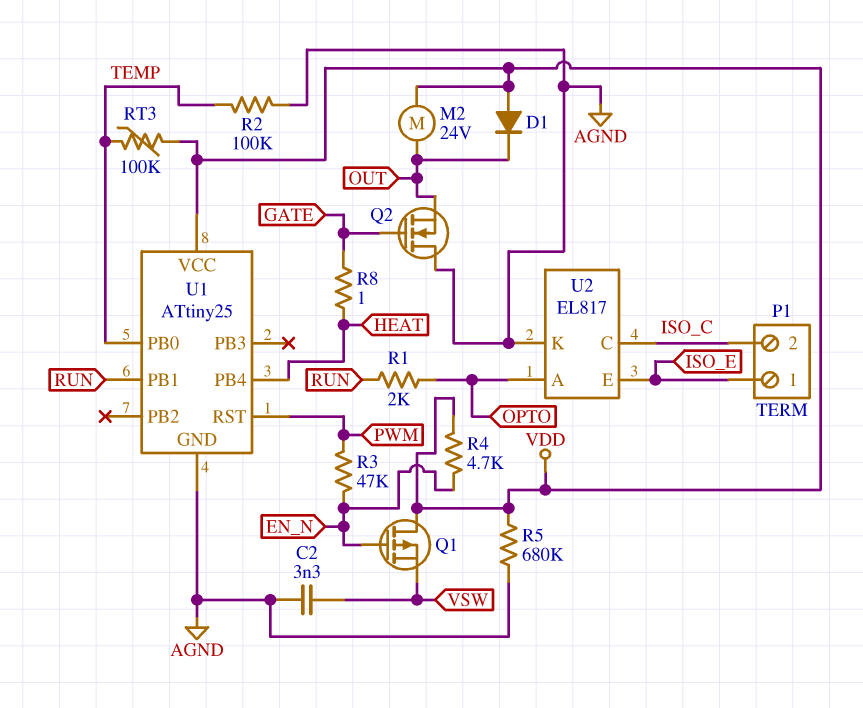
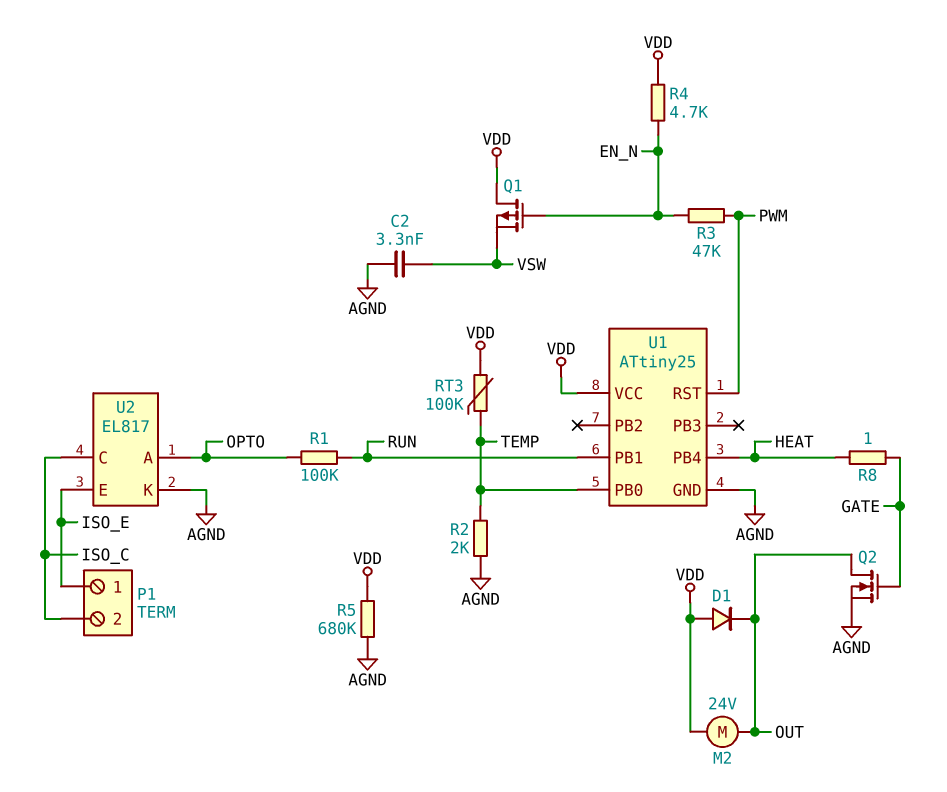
Q2: NMOS (G GATE, D AGND, S OUT) -> NMOS (G GATE, D OUT, S AGND)
R1: 2k (OPTO, RUN) -> 100k (OPTO, RUN)
R2: 100k (AGND, TEMP) -> 2k (AGND, TEMP)

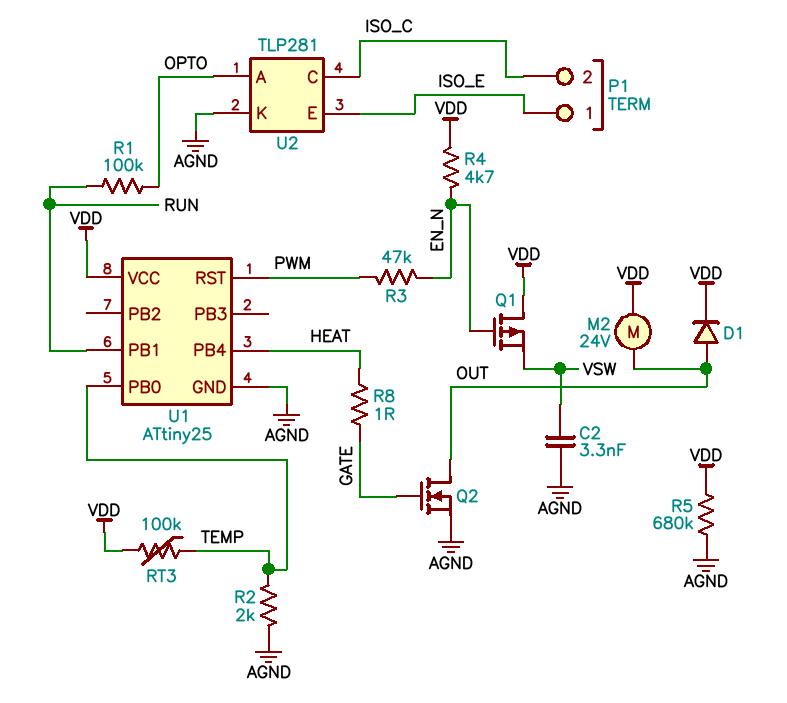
D1: diode (A VDD, K OUT) -> diode (A OUT, K VDD)
U2: EL817 -> TLP281

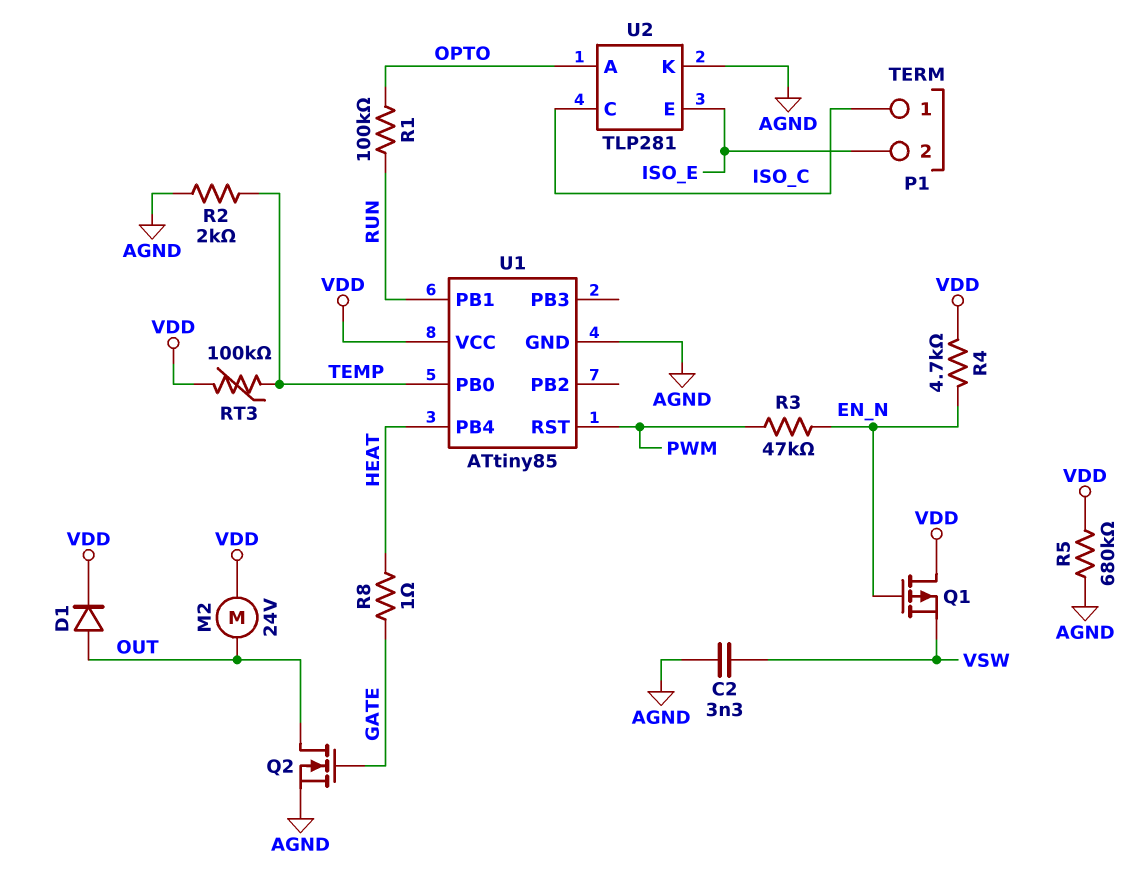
P1 pin 1: ISO_E -> ISO_C
P1 pin 2: ISO_C -> ISO_E
U1: ATtiny25 -> ATtiny85

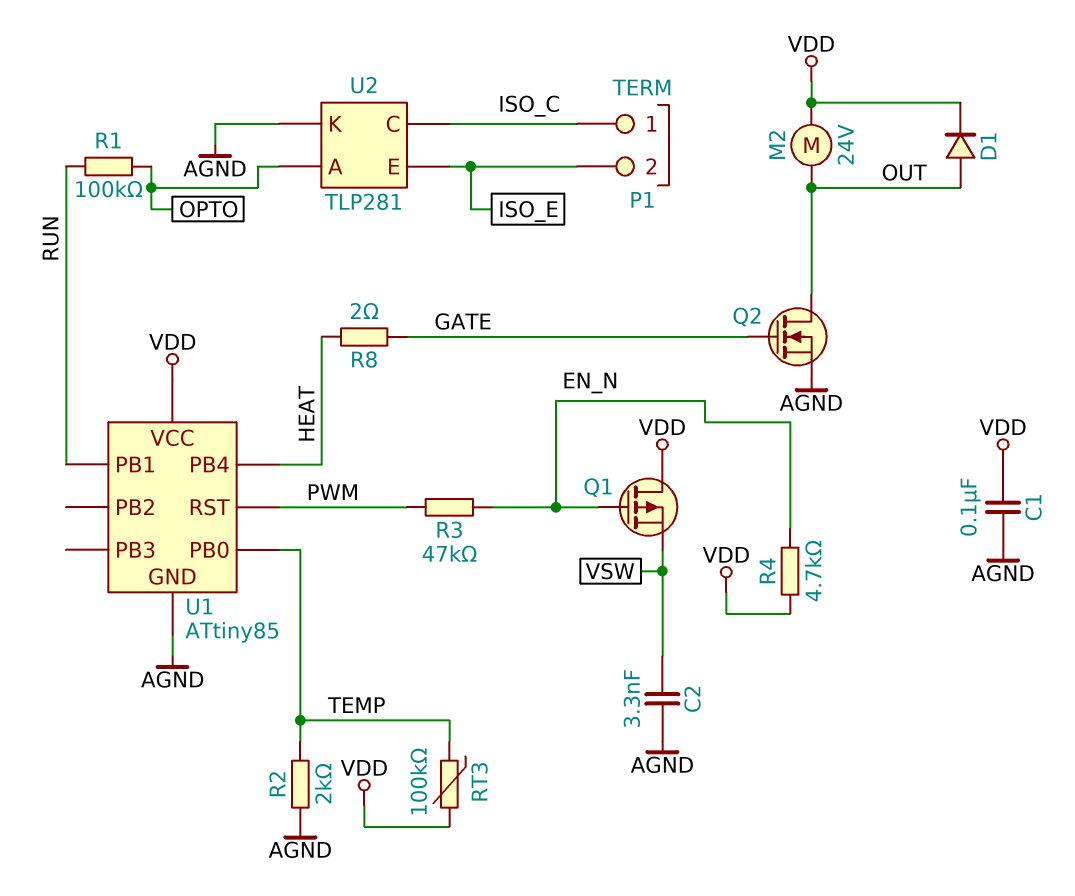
C1: none -> 100nF (AGND, VDD)
R5: 680k (AGND, VDD) -> none
R8: 1 (GATE, HEAT) -> 2 (GATE, HEAT)

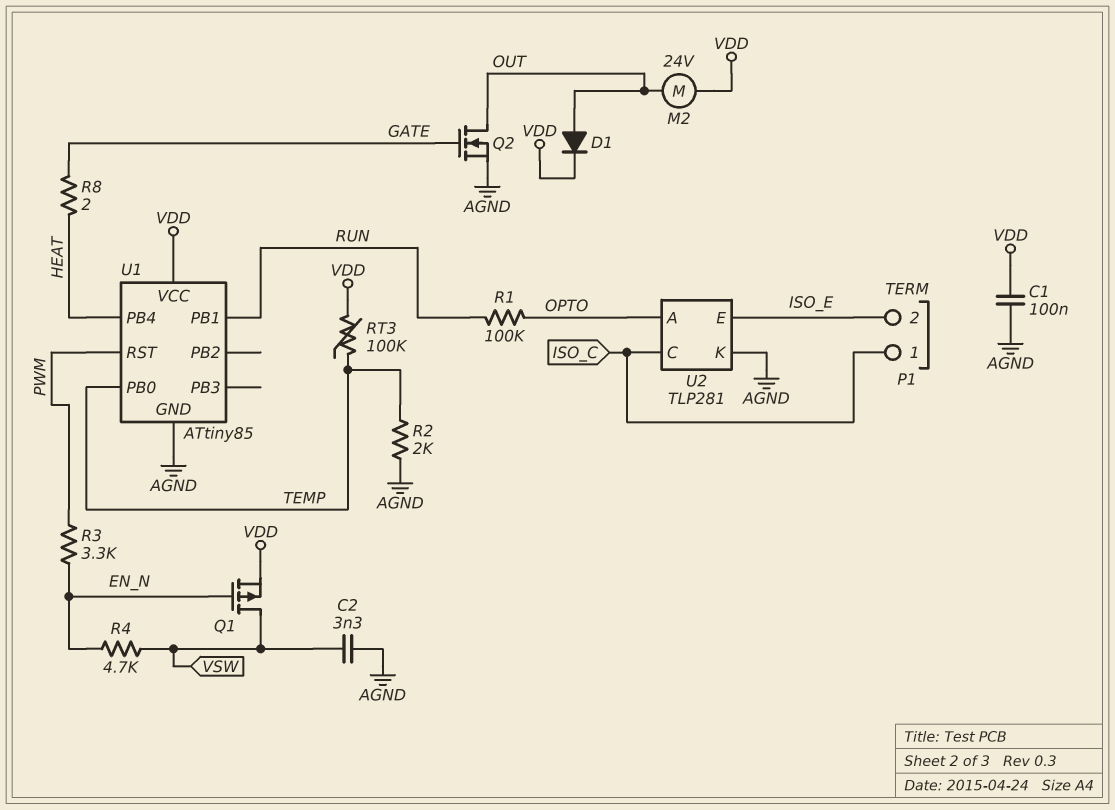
Q1: PMOS (G EN_N, D VDD, S VSW) -> PMOS (G EN_N, D VSW, S VDD)
R3: 47k (EN_N, PWM) -> 3.3k (EN_N, PWM)
R4: 4.7k (EN_N, VDD) -> 4.7k (EN_N, VSW)

